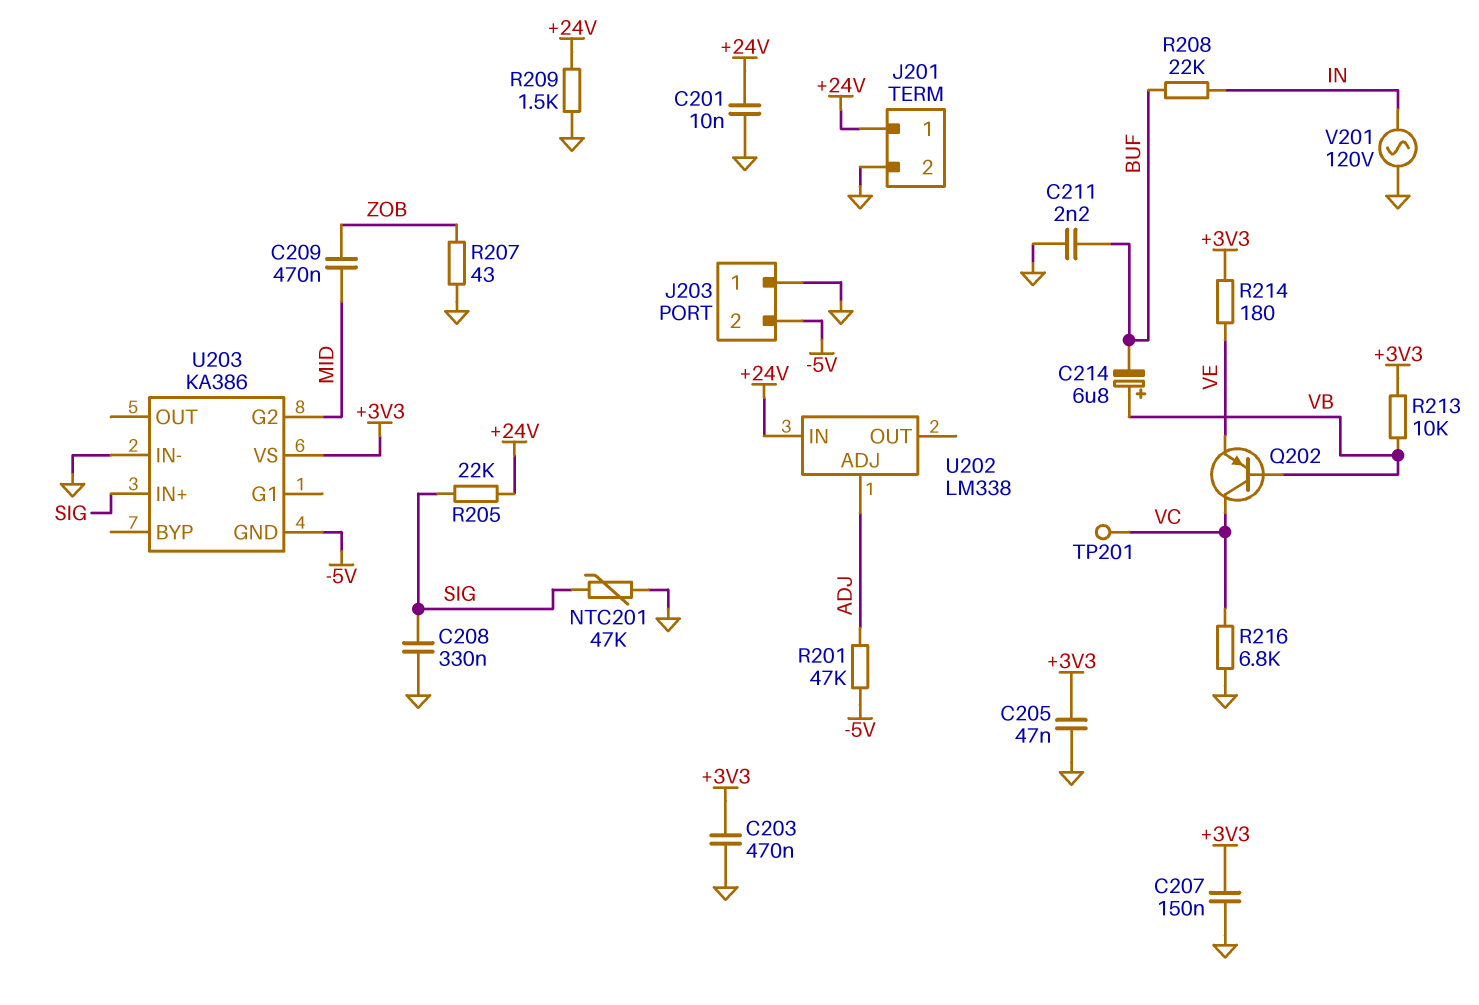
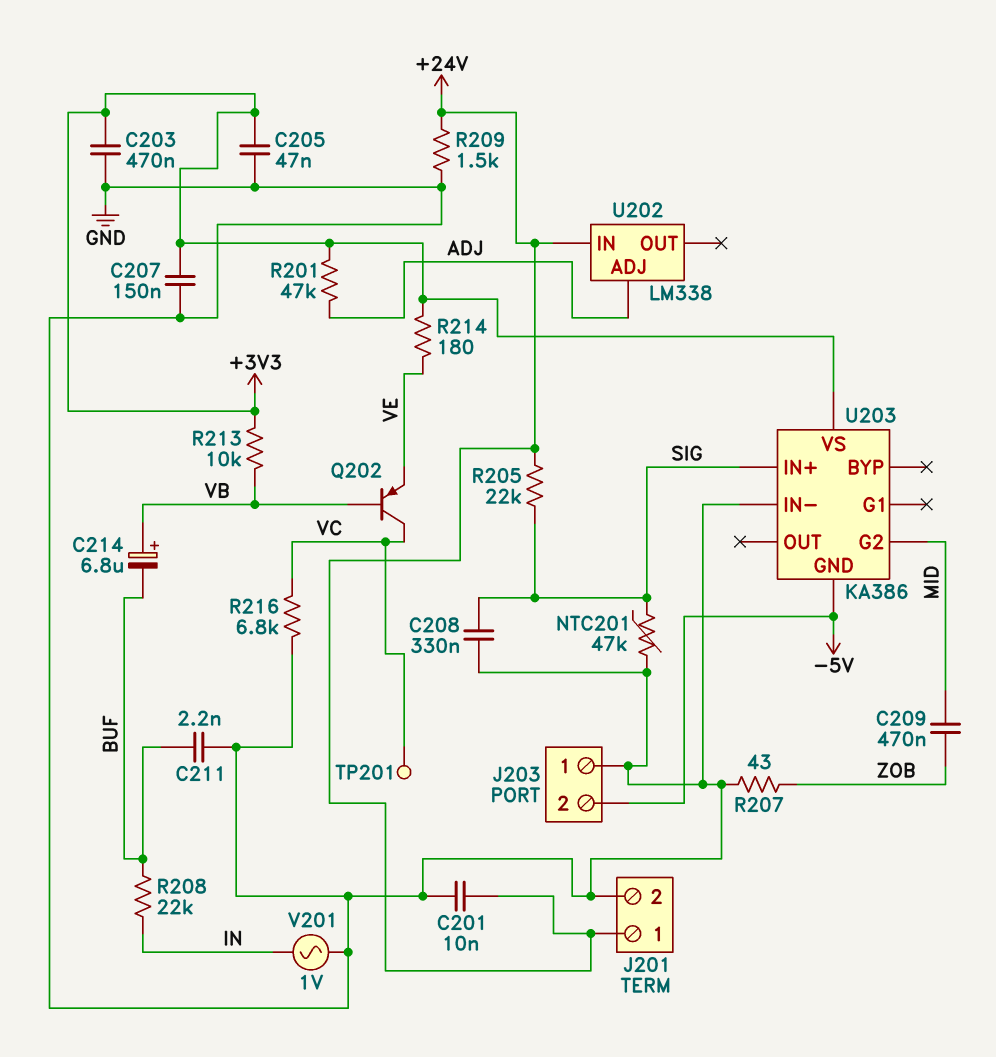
R201: 47k (-5V, ADJ) -> 47k (+3V3, ADJ)
V201: AC 120V (GND, IN) -> AC 1V (GND, IN)

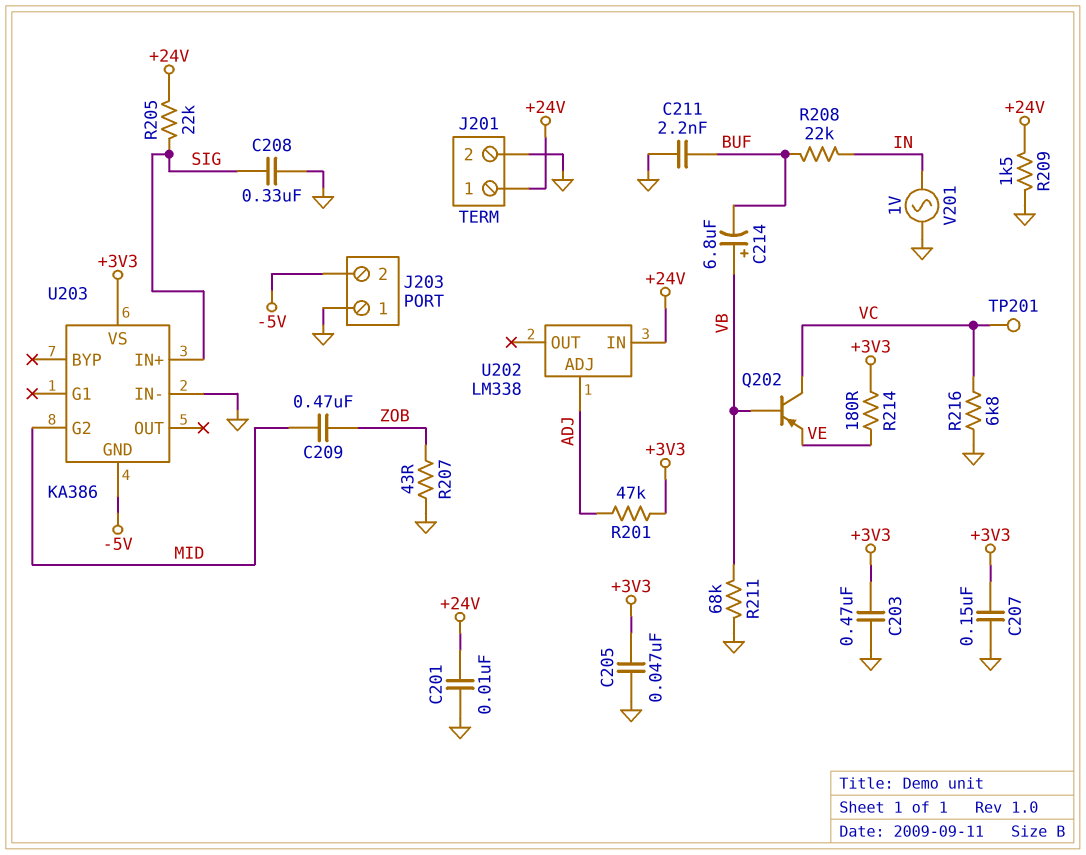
NTC201: 47k (GND, SIG) -> none
R211: none -> 68k (GND, VB)
R213: 10k (+3V3, VB) -> none

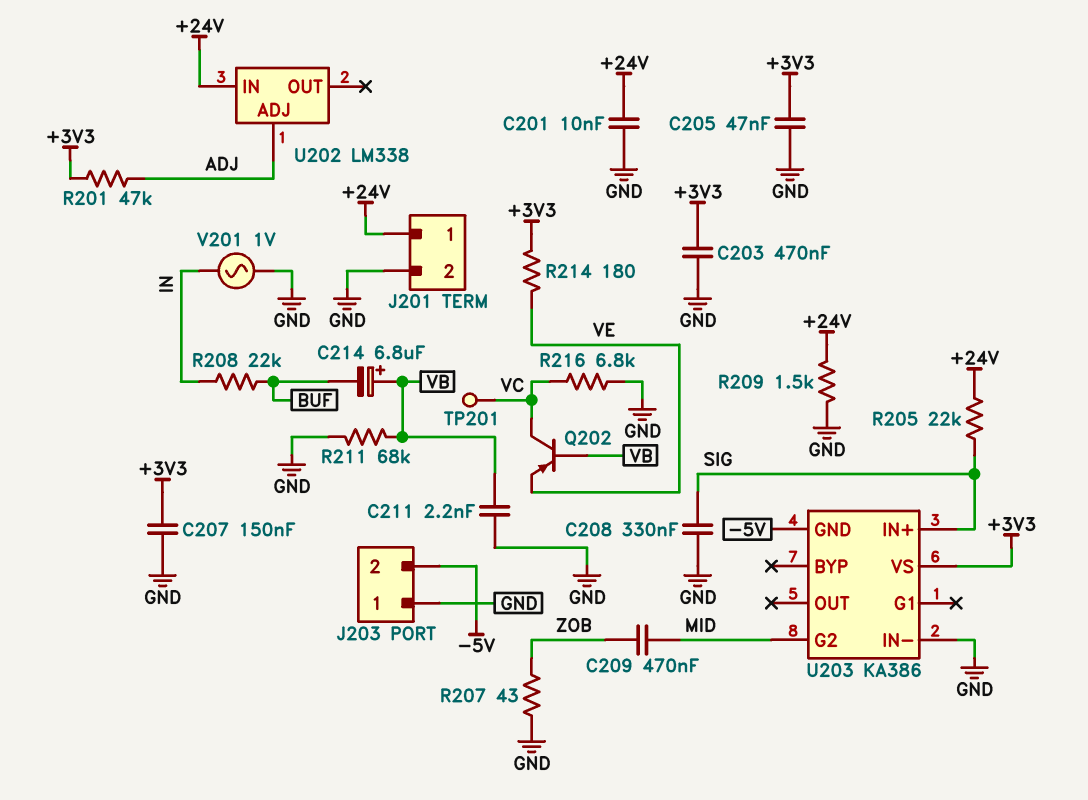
C211: 2.2nF (BUF, GND) -> 2.2nF (GND, VB)

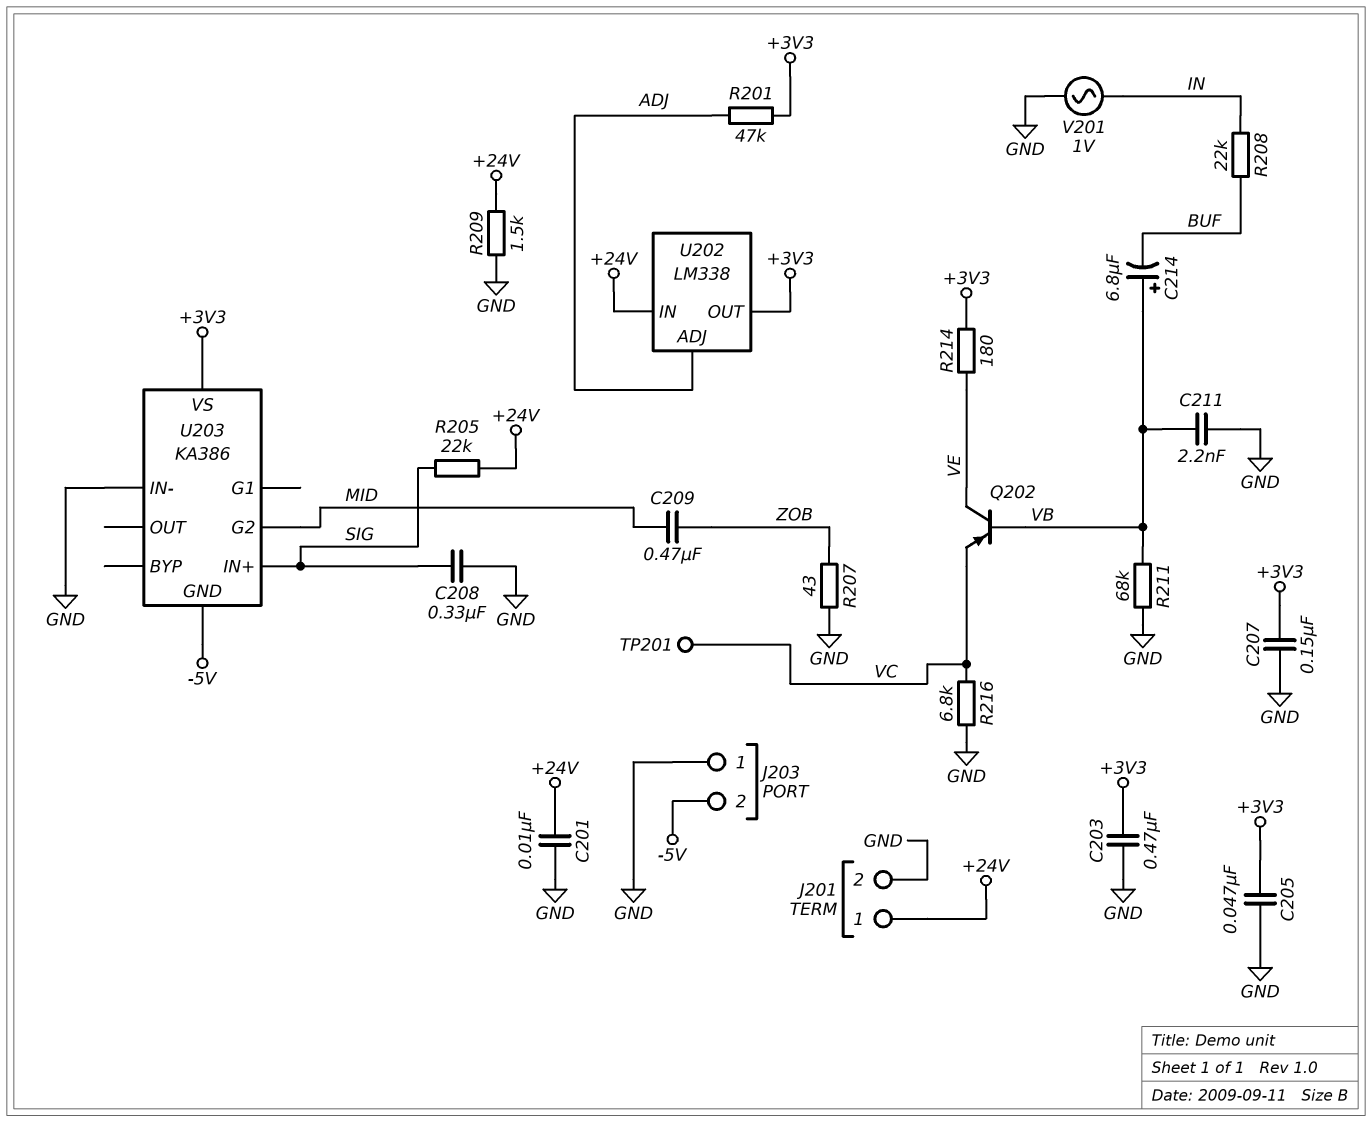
Q202: PNP (B VB, C VC, E VE) -> PNP (B VB, C VE, E VC)
U202 pin OUT: none -> +3V3

